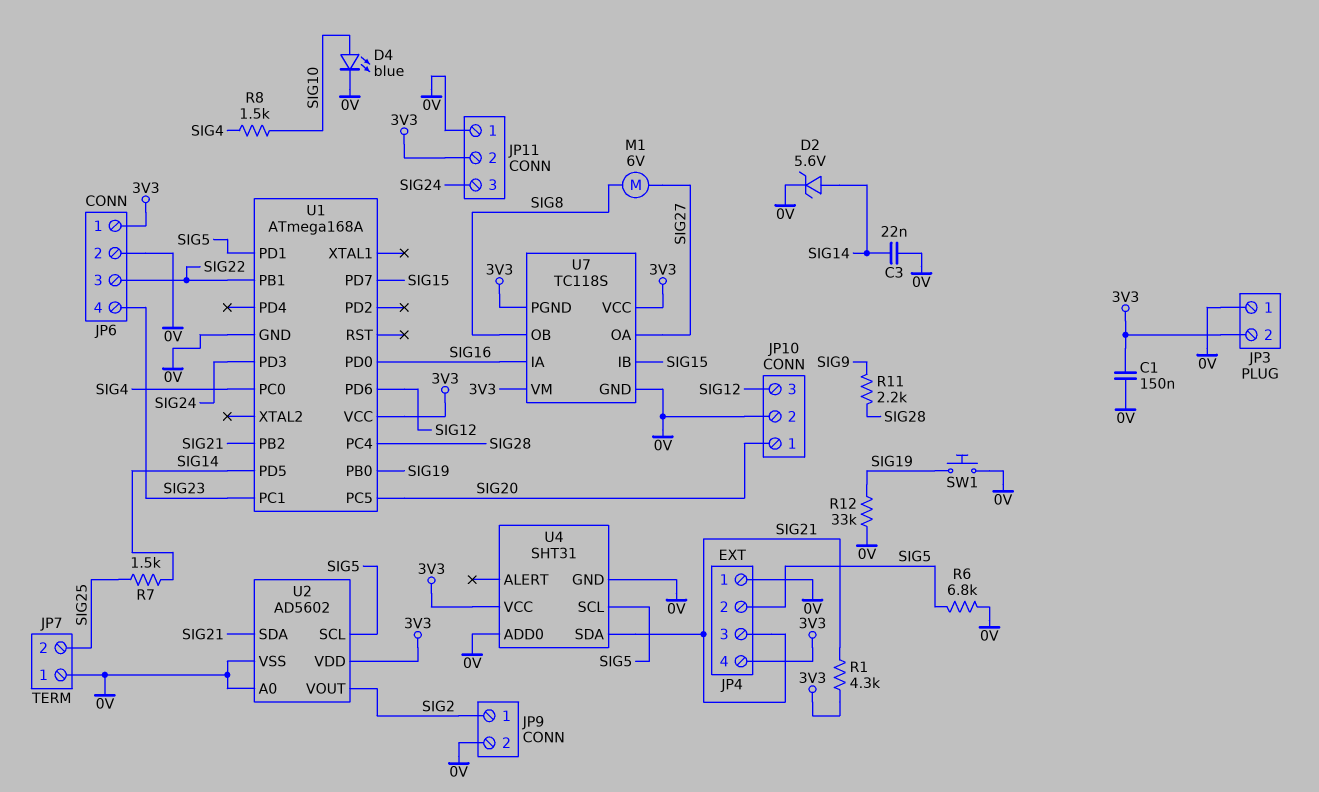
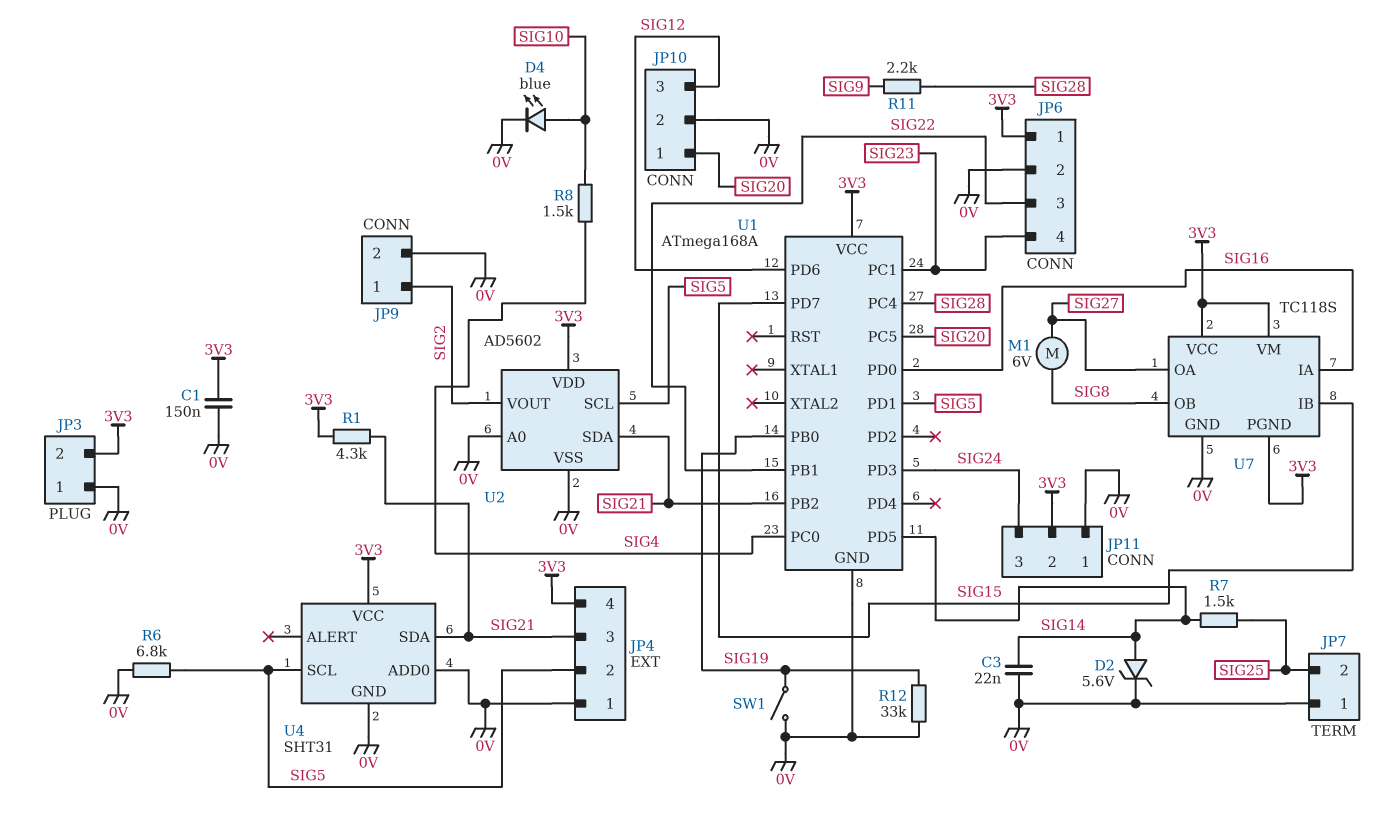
SW1: button (0V, SIG19) -> switch (0V, SIG19)

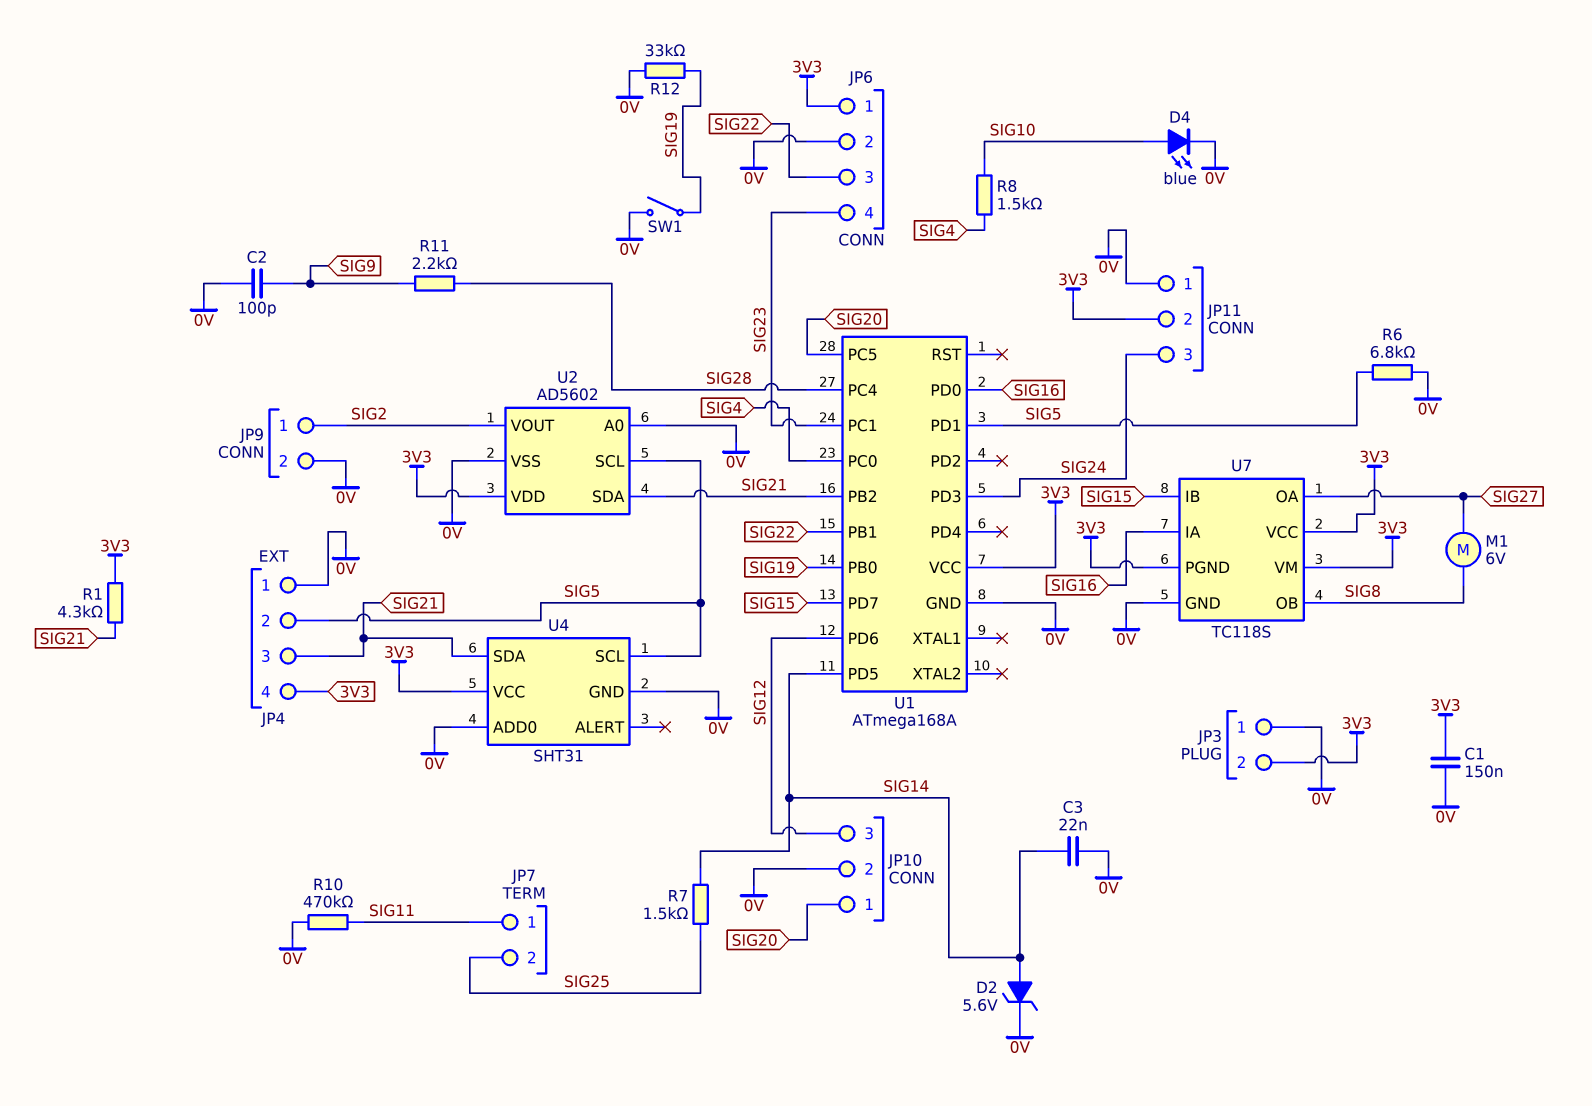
C2: none -> 100pF (0V, SIG9)
JP7 pin 1: 0V -> SIG11
R10: none -> 470k (0V, SIG11)

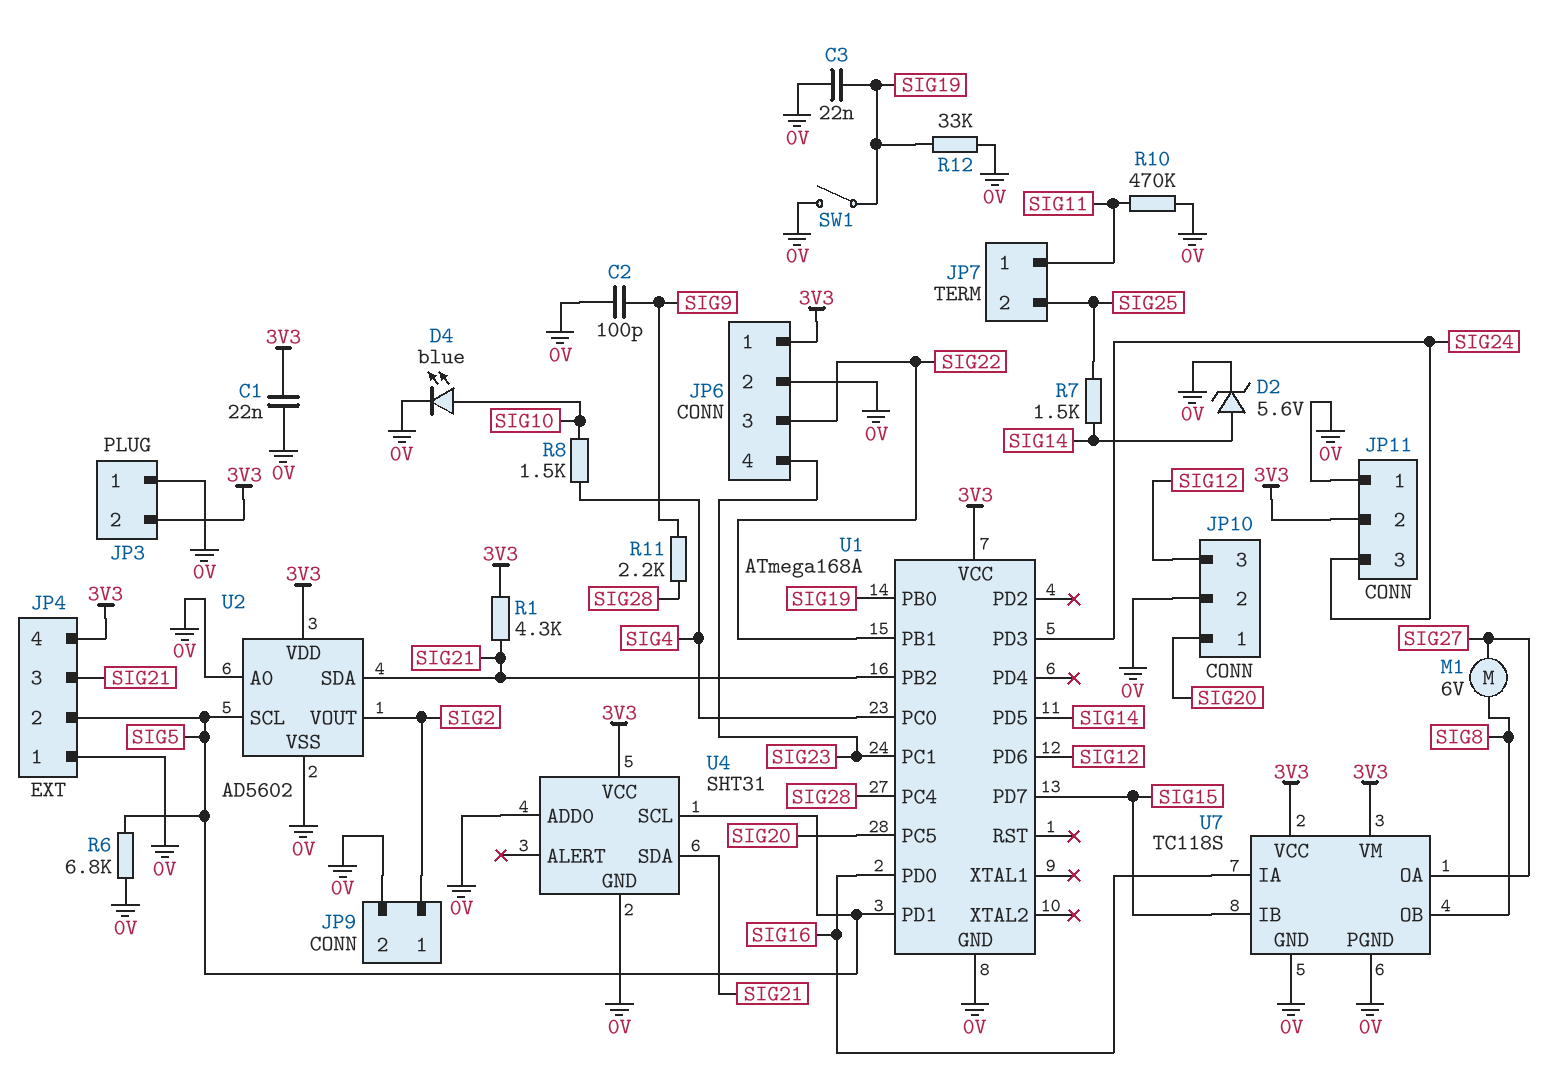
C1: 150nF (0V, 3V3) -> 22nF (0V, 3V3)
C3: 22nF (0V, SIG14) -> 22nF (0V, SIG19)
U7 pin PGND: 3V3 -> 0V

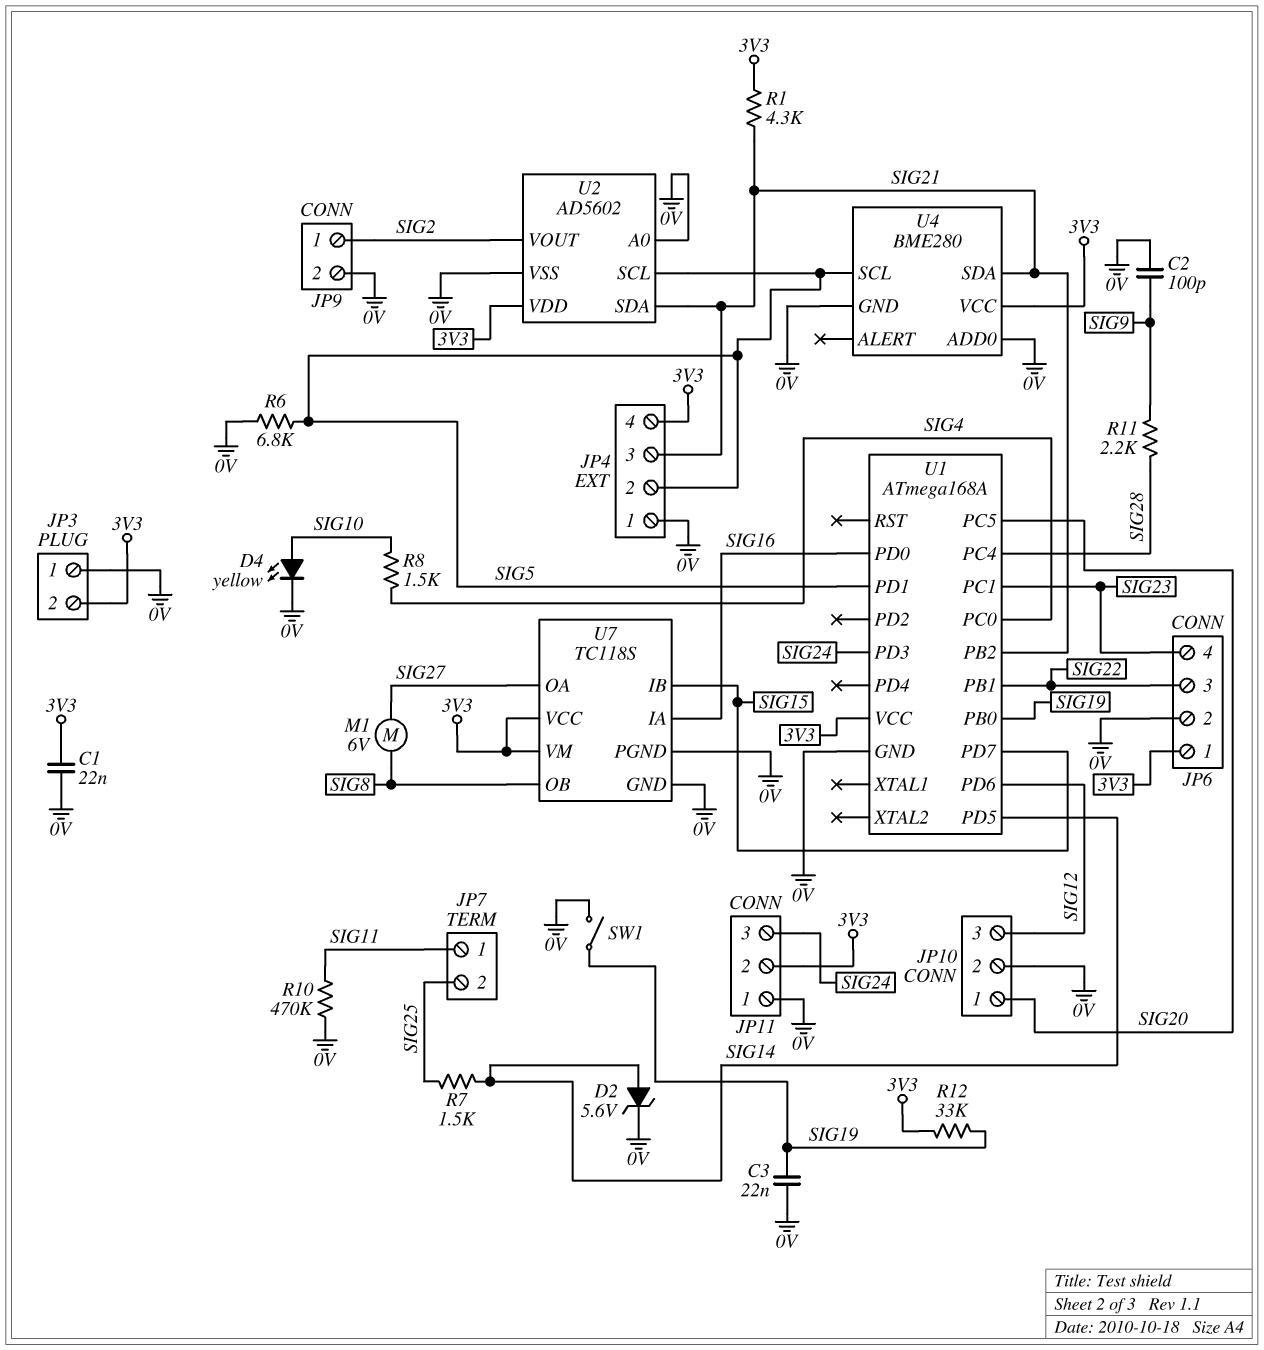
D4: LED blue (A SIG10, K 0V) -> LED yellow (A SIG10, K 0V)
R12: 33k (0V, SIG19) -> 33k (3V3, SIG19)
U4: SHT31 -> BME280

